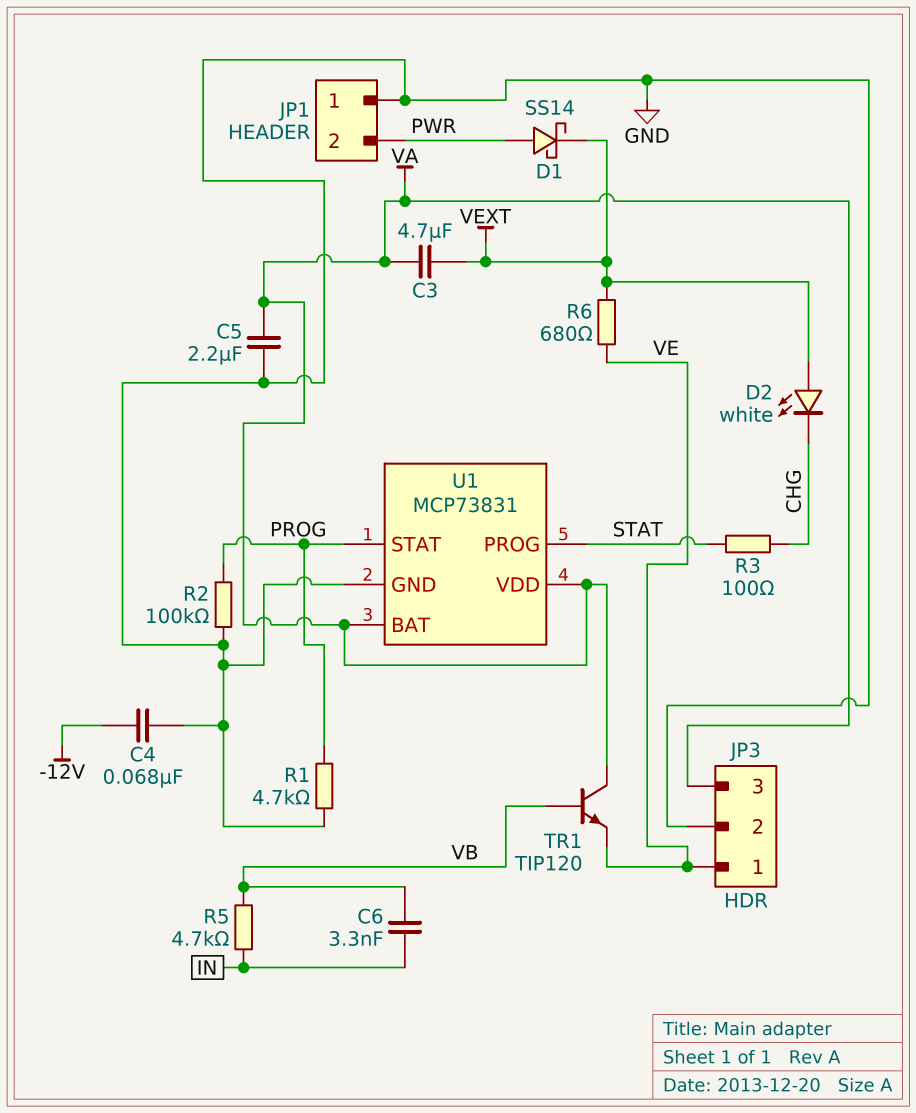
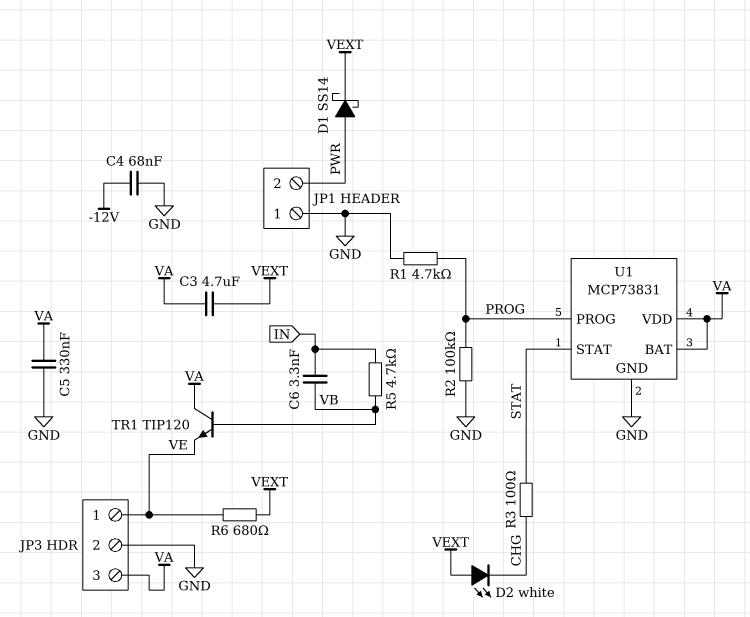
C5: 2.2uF (GND, VA) -> 330nF (GND, VA)
U1 pin PROG: STAT -> PROG
U1 pin STAT: PROG -> STAT

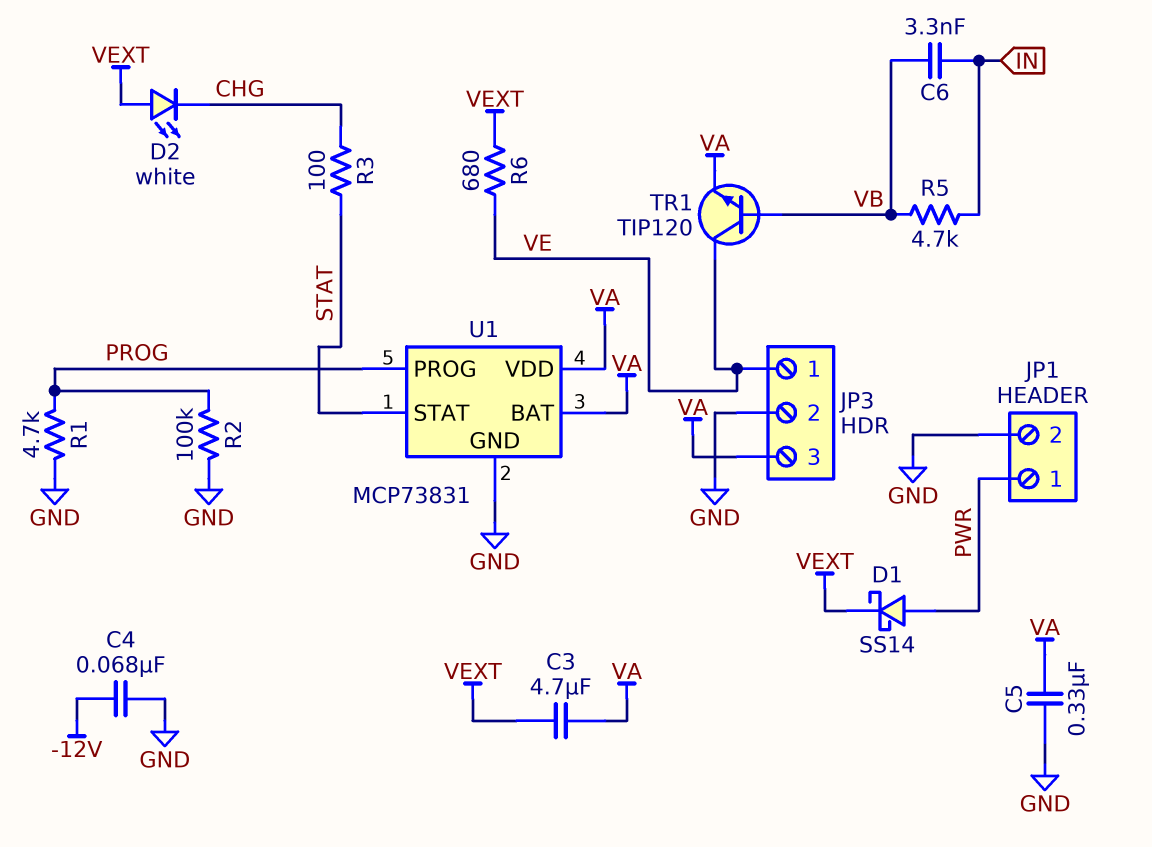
JP1 pin 1: GND -> PWR
JP1 pin 2: PWR -> GND
TR1: NPN TIP120 (B VB, C VA, E VE) -> NPN TIP120 (B VB, C VE, E VA)

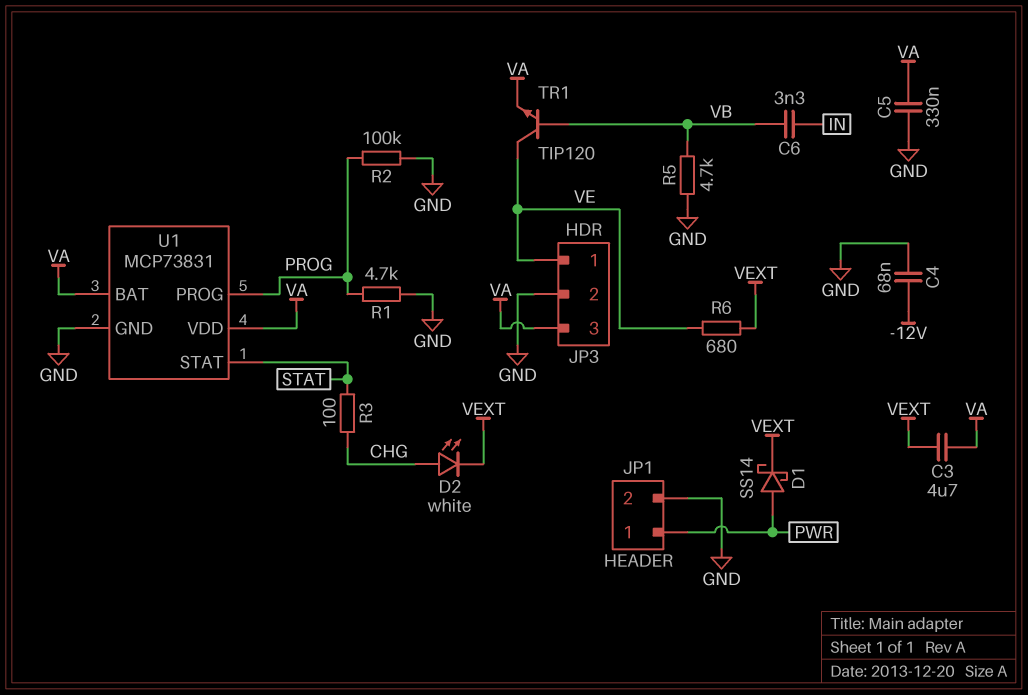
D2: LED white (A VEXT, K CHG) -> LED white (A CHG, K VEXT)
R5: 4.7k (IN, VB) -> 4.7k (GND, VB)

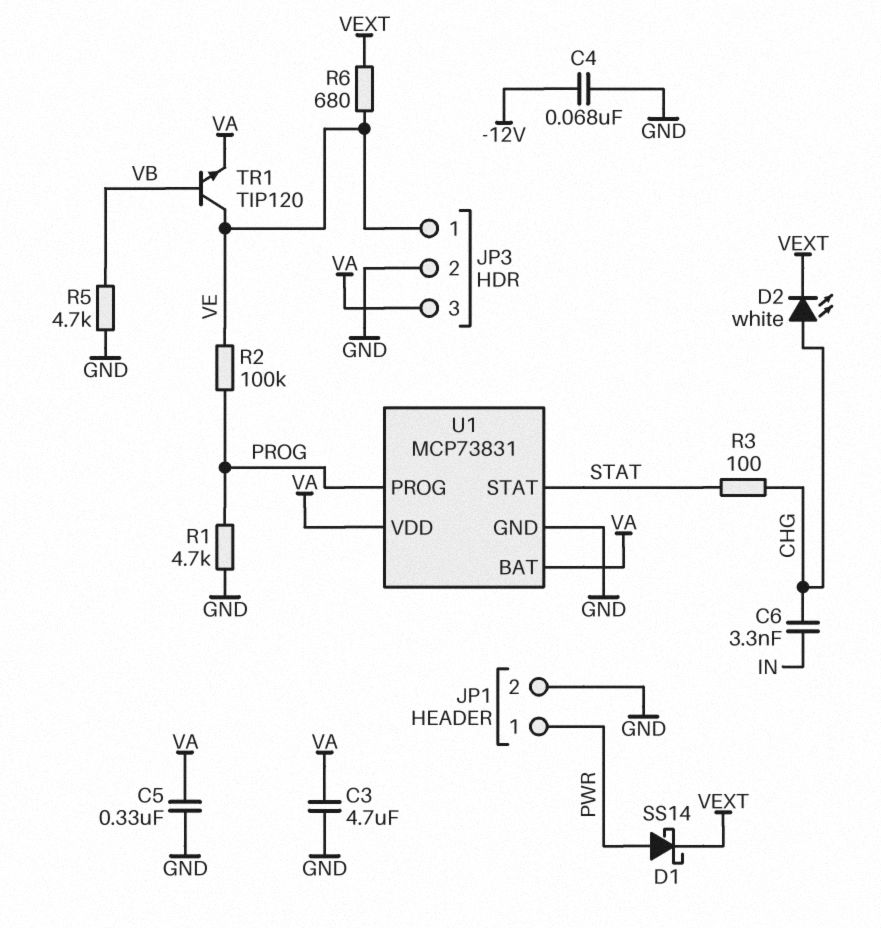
C3: 4.7uF (VA, VEXT) -> 4.7uF (GND, VA)
C6: 3.3nF (IN, VB) -> 3.3nF (CHG, IN)
R2: 100k (GND, PROG) -> 100k (PROG, VE)

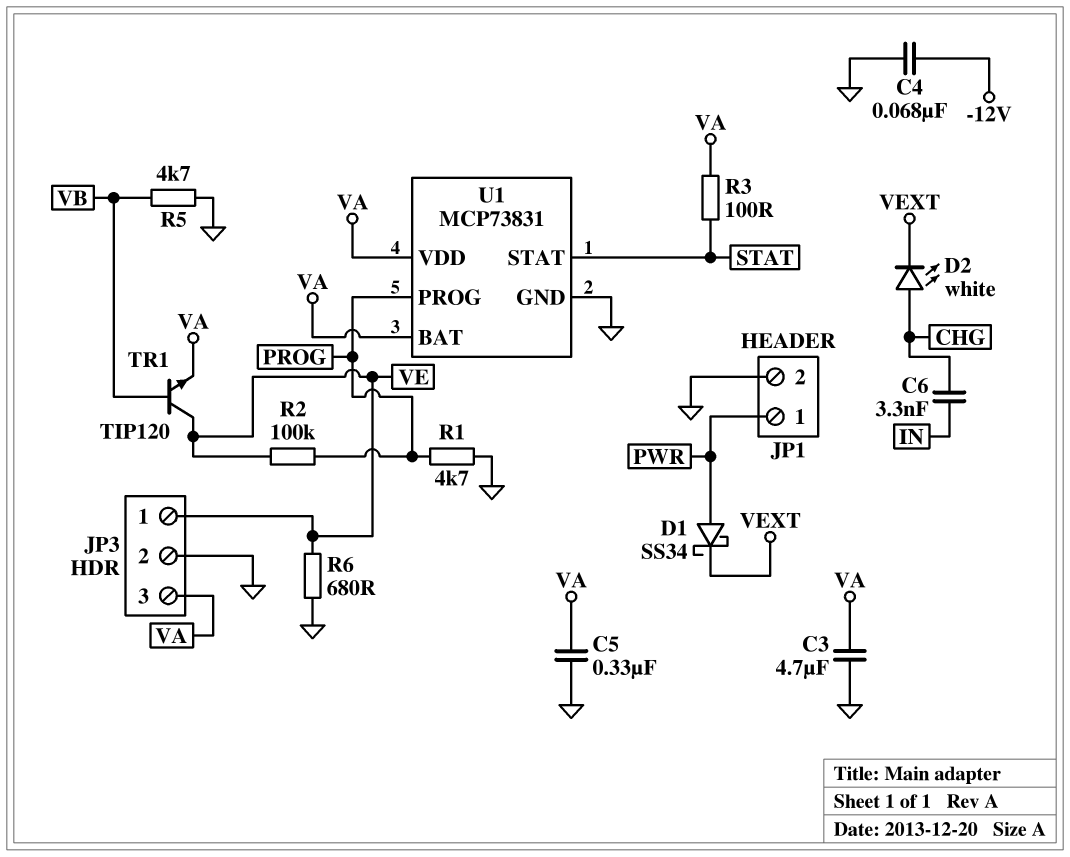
D1: schottky SS14 (A PWR, K VEXT) -> schottky SS34 (A PWR, K VEXT)
R3: 100 (CHG, STAT) -> 100 (STAT, VA)
R6: 680 (VE, VEXT) -> 680 (GND, VE)

